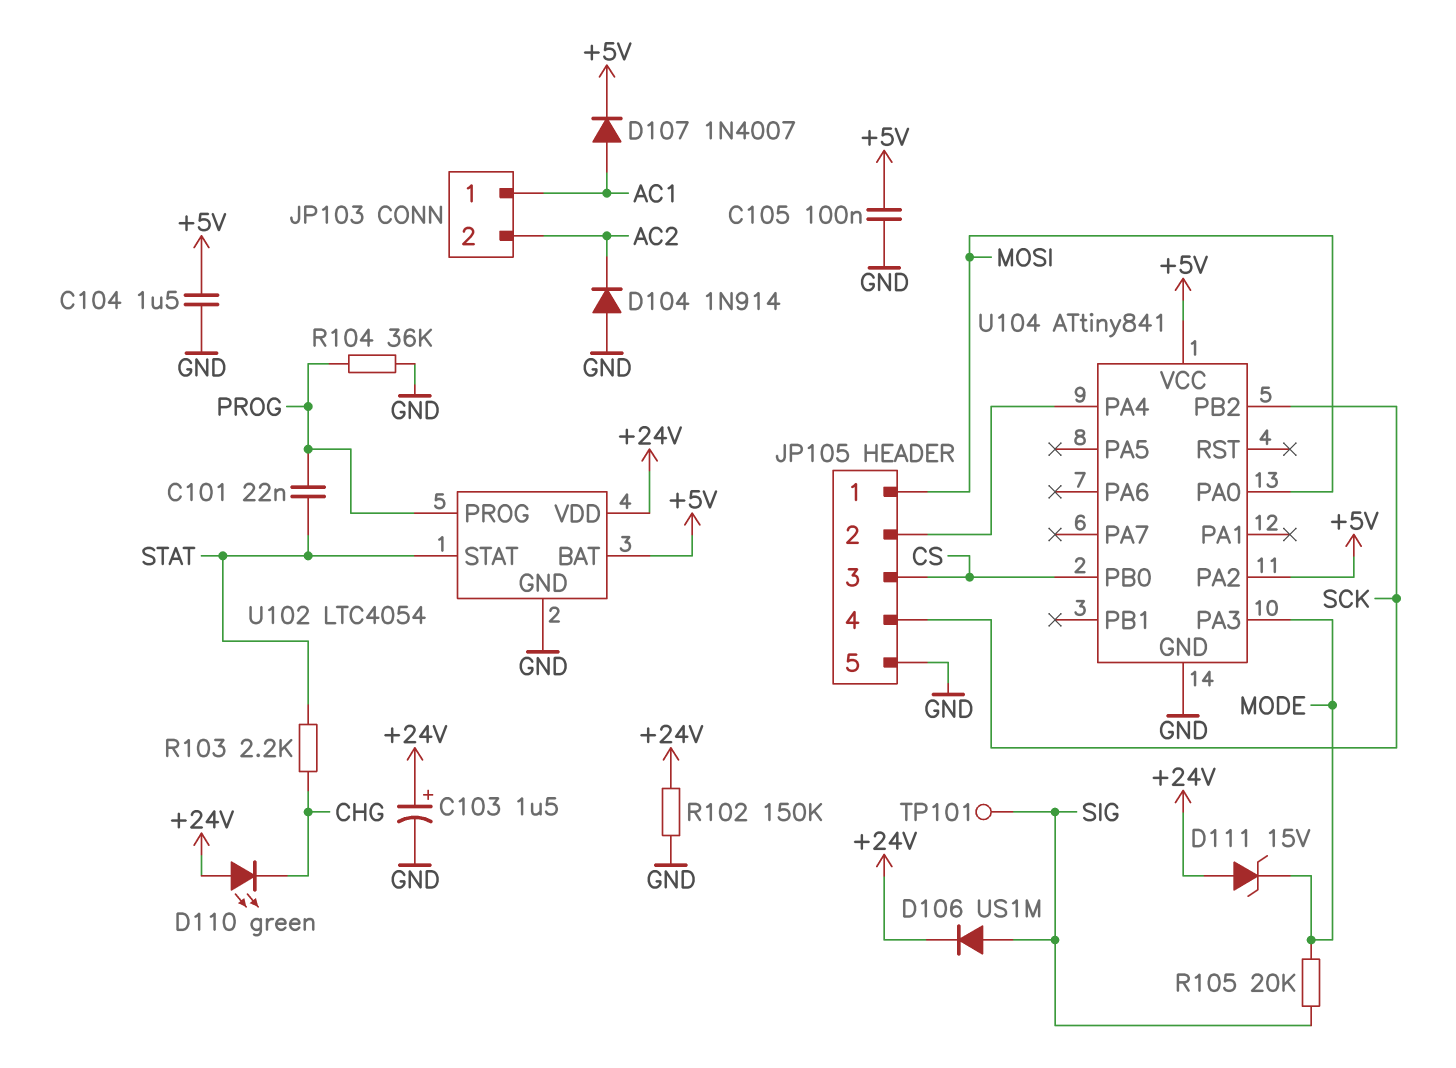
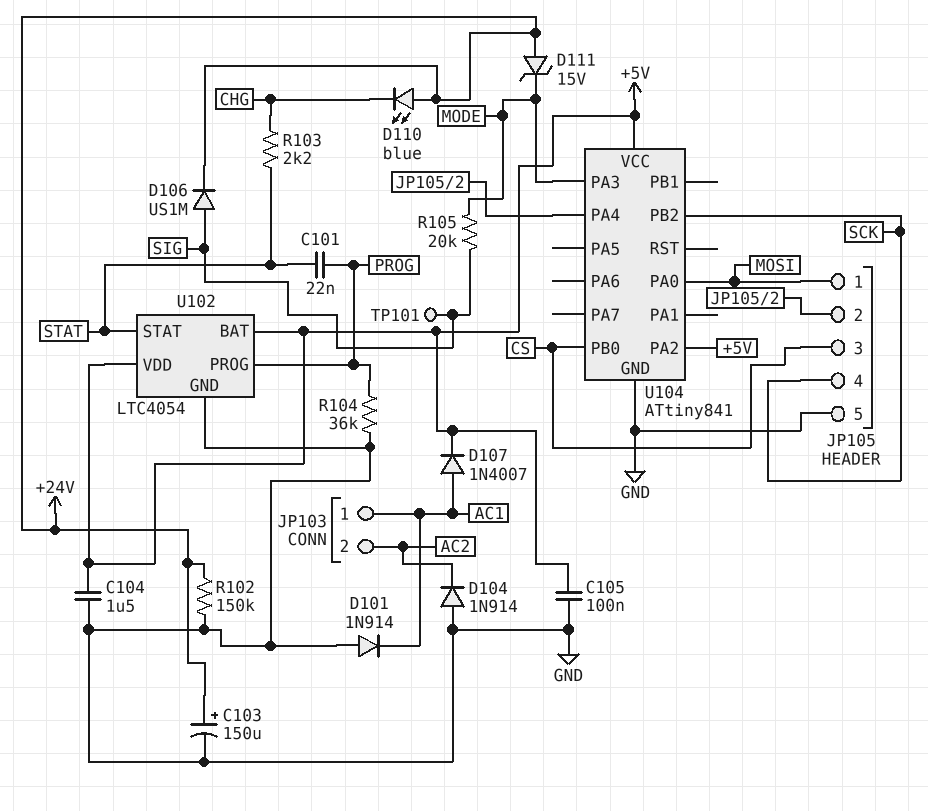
C103: 1.5uF (plus +24V, minus GND) -> 150uF (plus +24V, minus GND)
D101: none -> diode 1N914 (A GND, K AC1)
D110: LED green (A +24V, K CHG) -> LED blue (A +24V, K CHG)
U102 pin VDD: +24V -> +5V

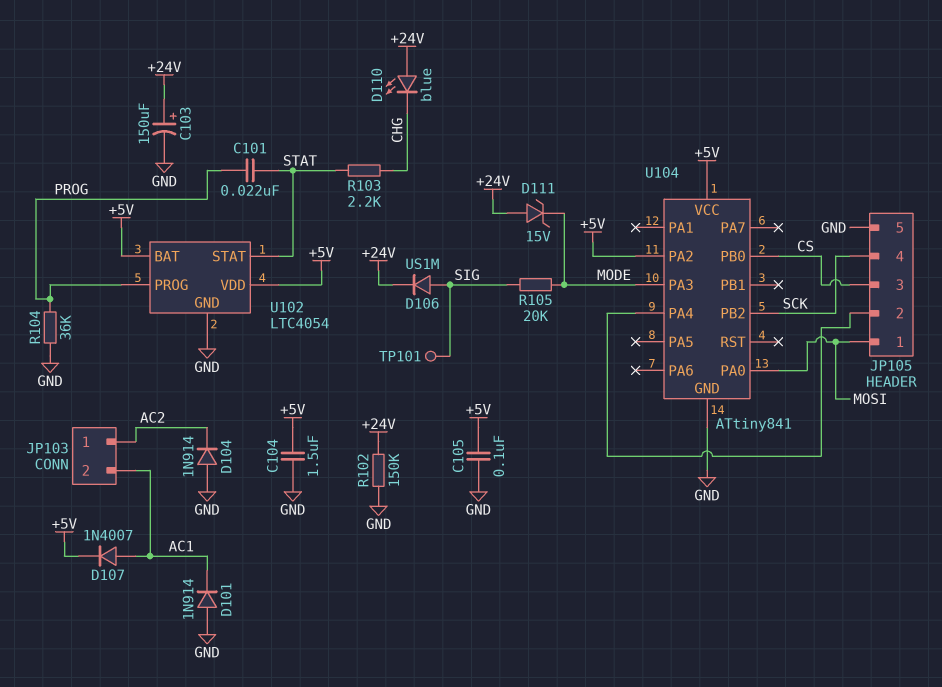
JP103 pin 1: AC1 -> AC2
JP103 pin 2: AC2 -> AC1

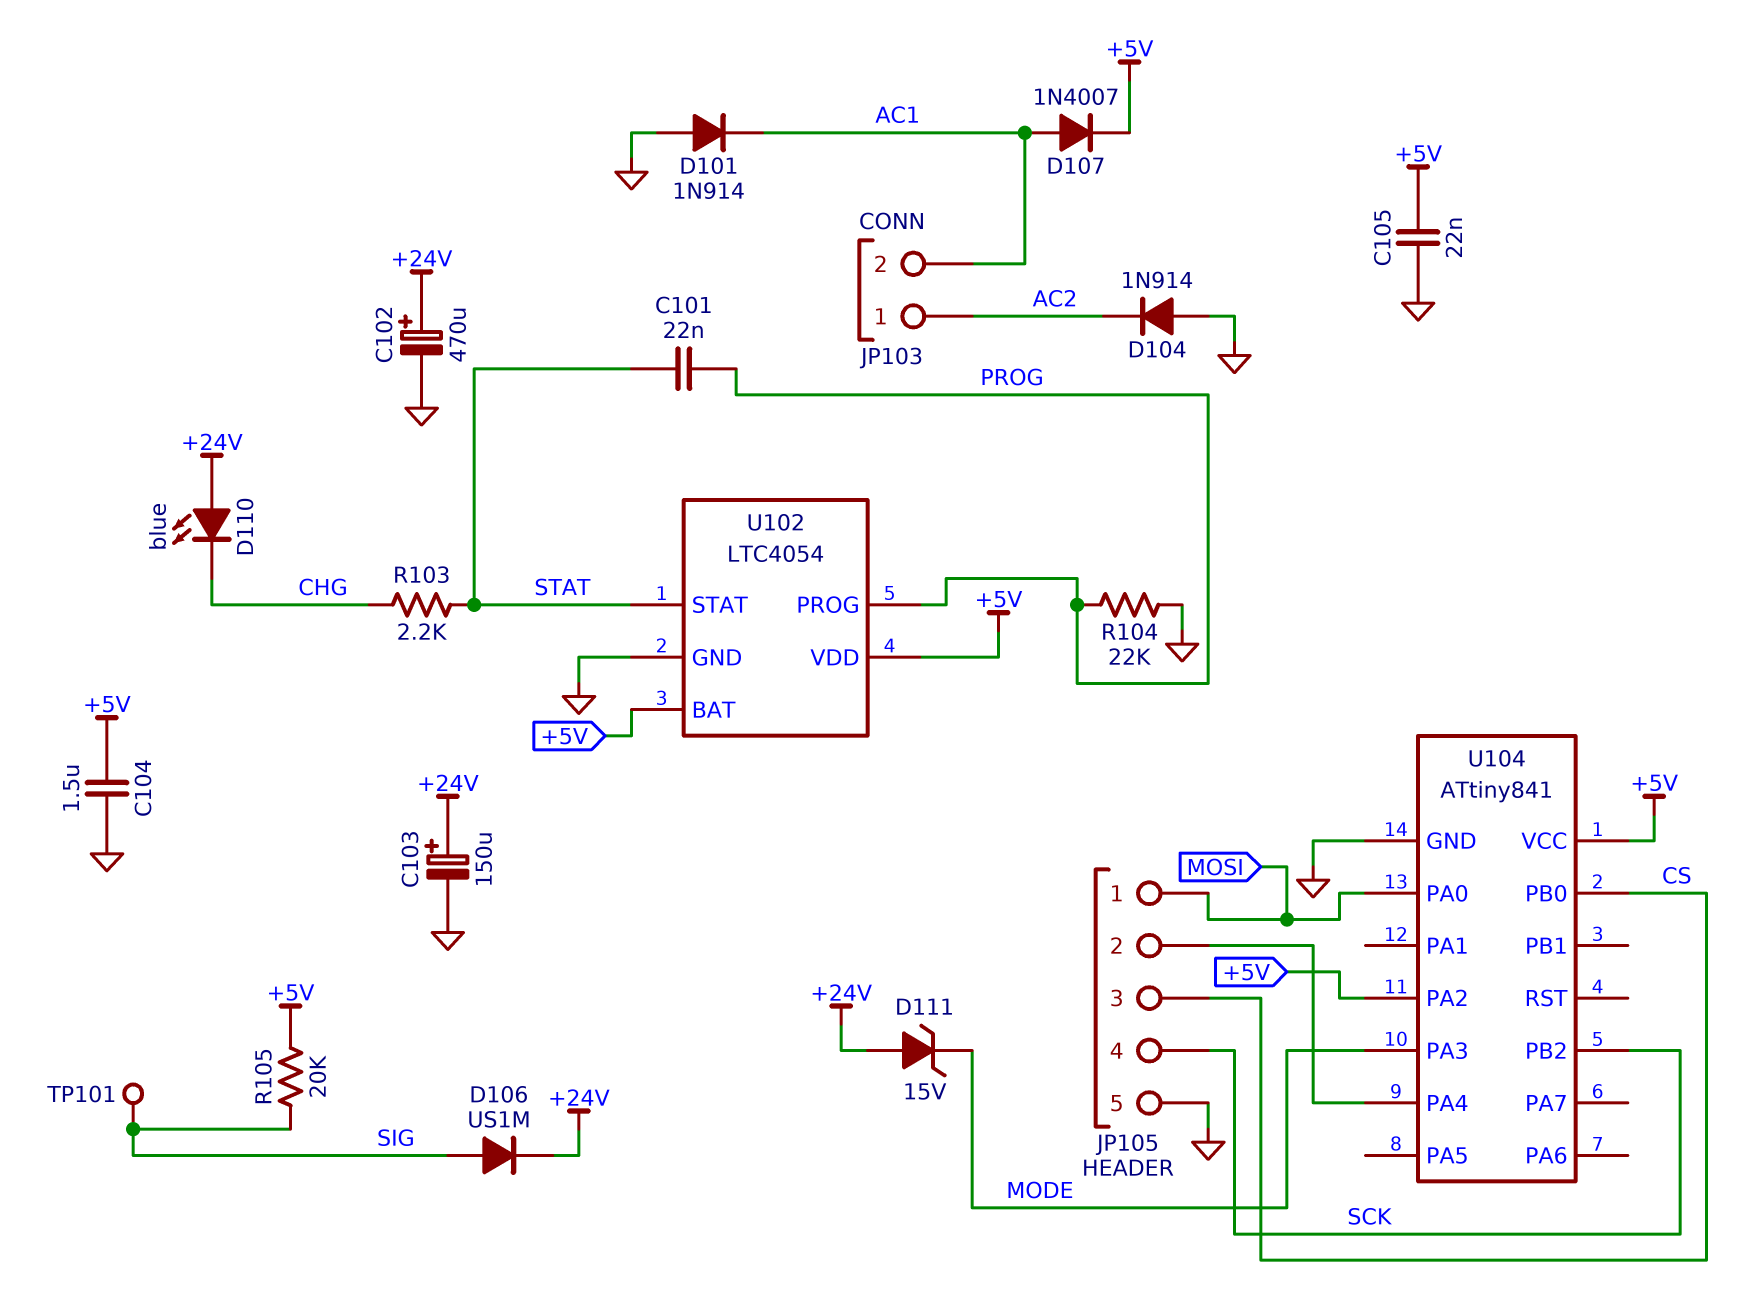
C102: none -> 470uF (plus +24V, minus GND)
C105: 100nF (+5V, GND) -> 22nF (+5V, GND)
R102: 150k (+24V, GND) -> none
R104: 36k (GND, PROG) -> 22k (GND, PROG)
R105: 20k (MODE, SIG) -> 20k (+5V, SIG)

